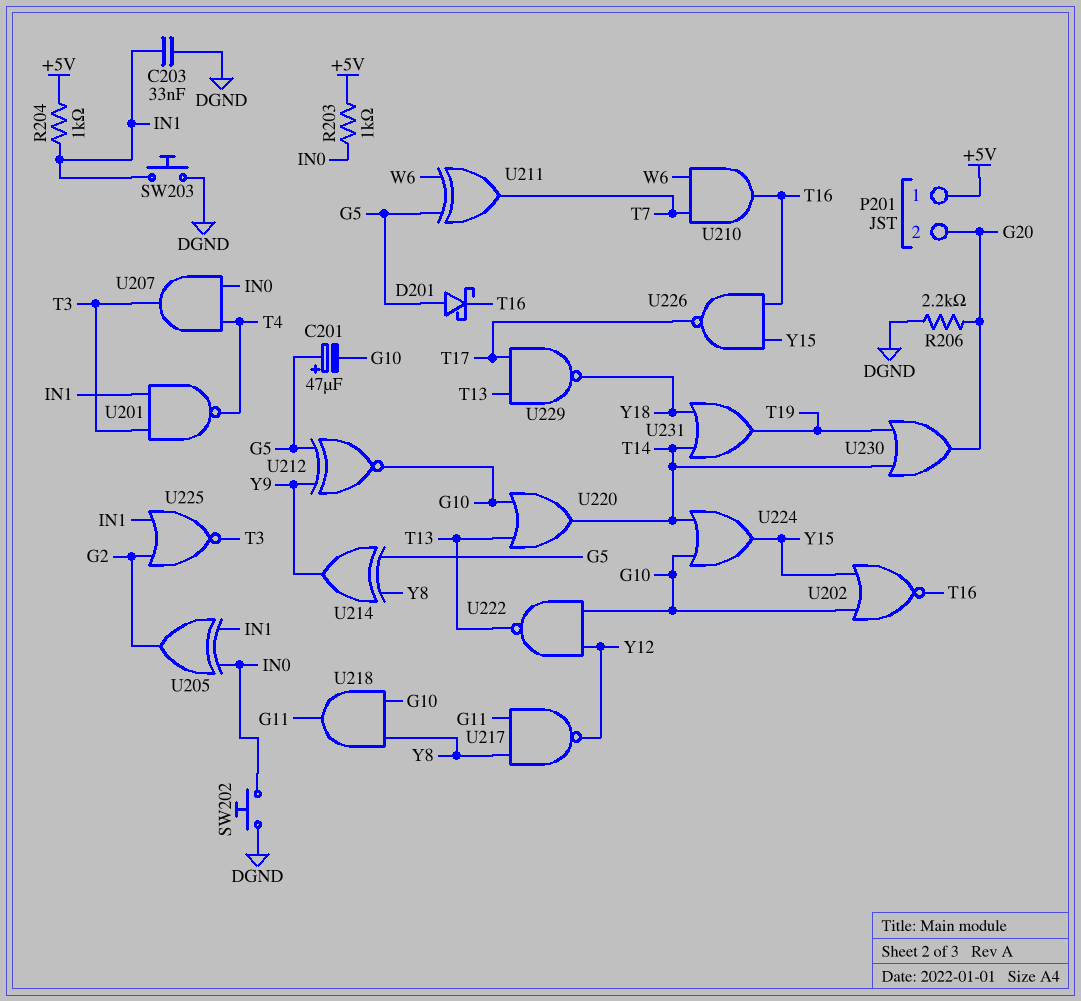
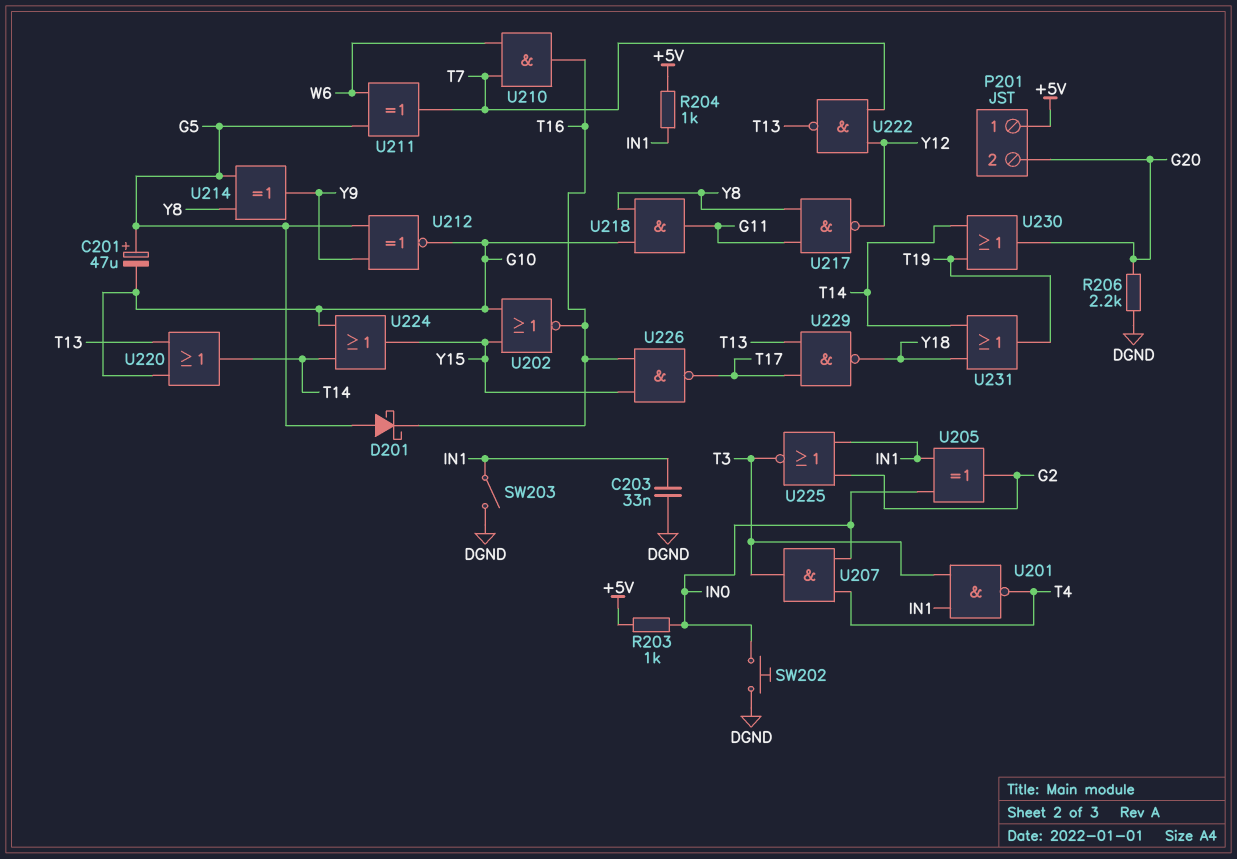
SW203: button (DGND, IN1) -> switch (DGND, IN1)
U222: NAND (in G10, in Y12, out T13) -> NAND (in T7, in Y12, out T13)

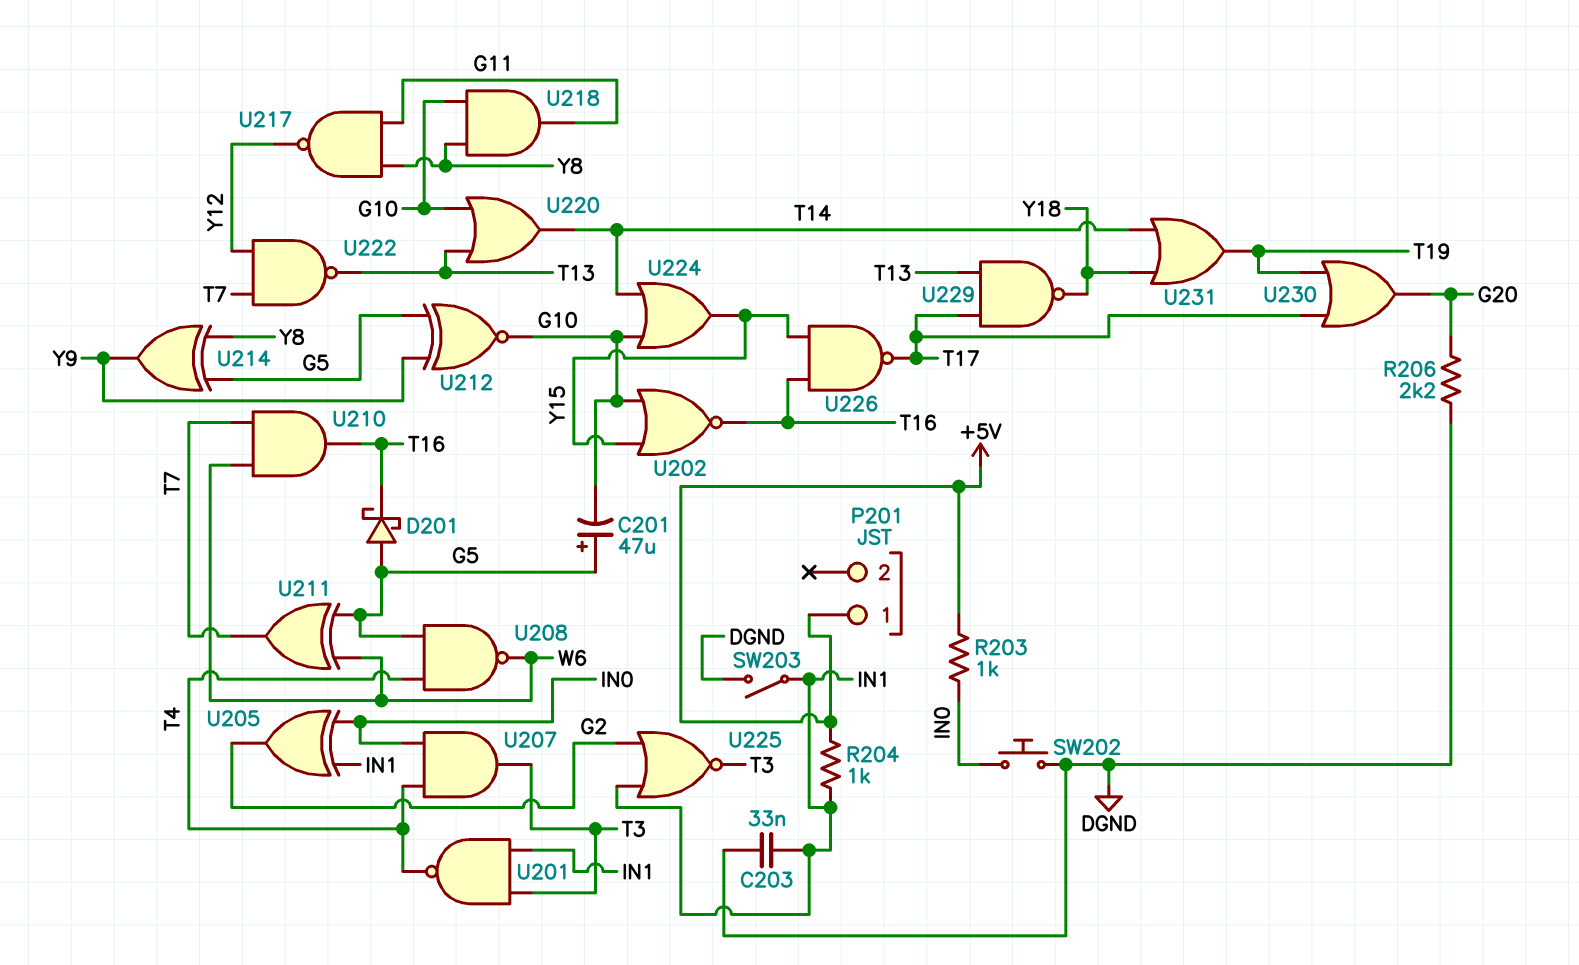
P201 pin 2: G20 -> none
U208: none -> NAND (in G5, in T4, out W6)
U230: OR (in T14, in T19, out G20) -> OR (in T17, in T19, out G20)

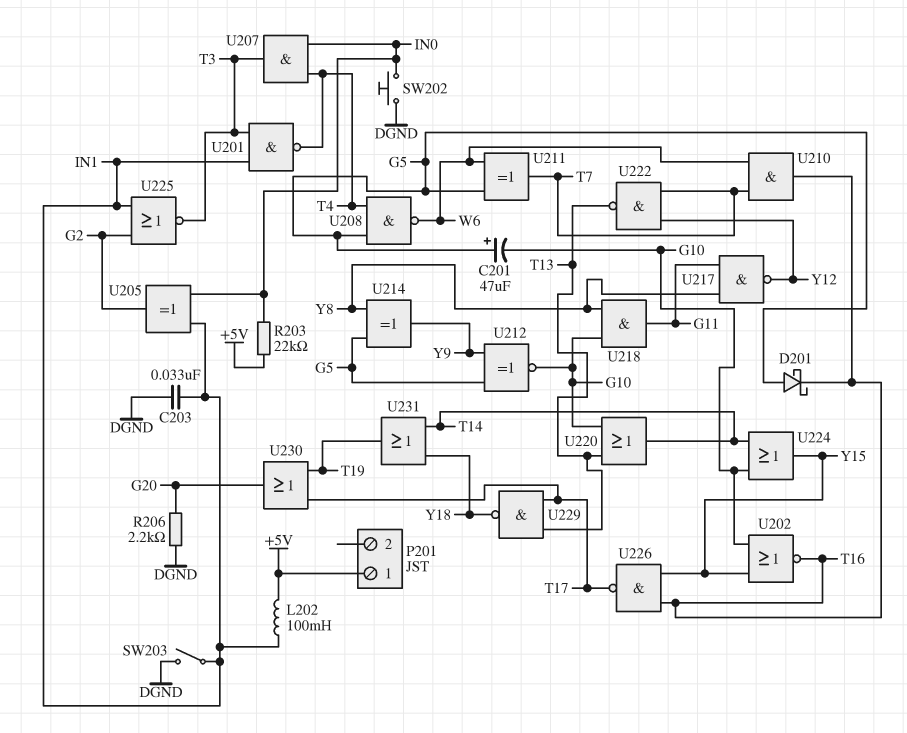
L202: none -> 100mH (+5V, IN1)
R203: 1k (+5V, IN0) -> 22k (+5V, IN0)
R204: 1k (+5V, IN1) -> none

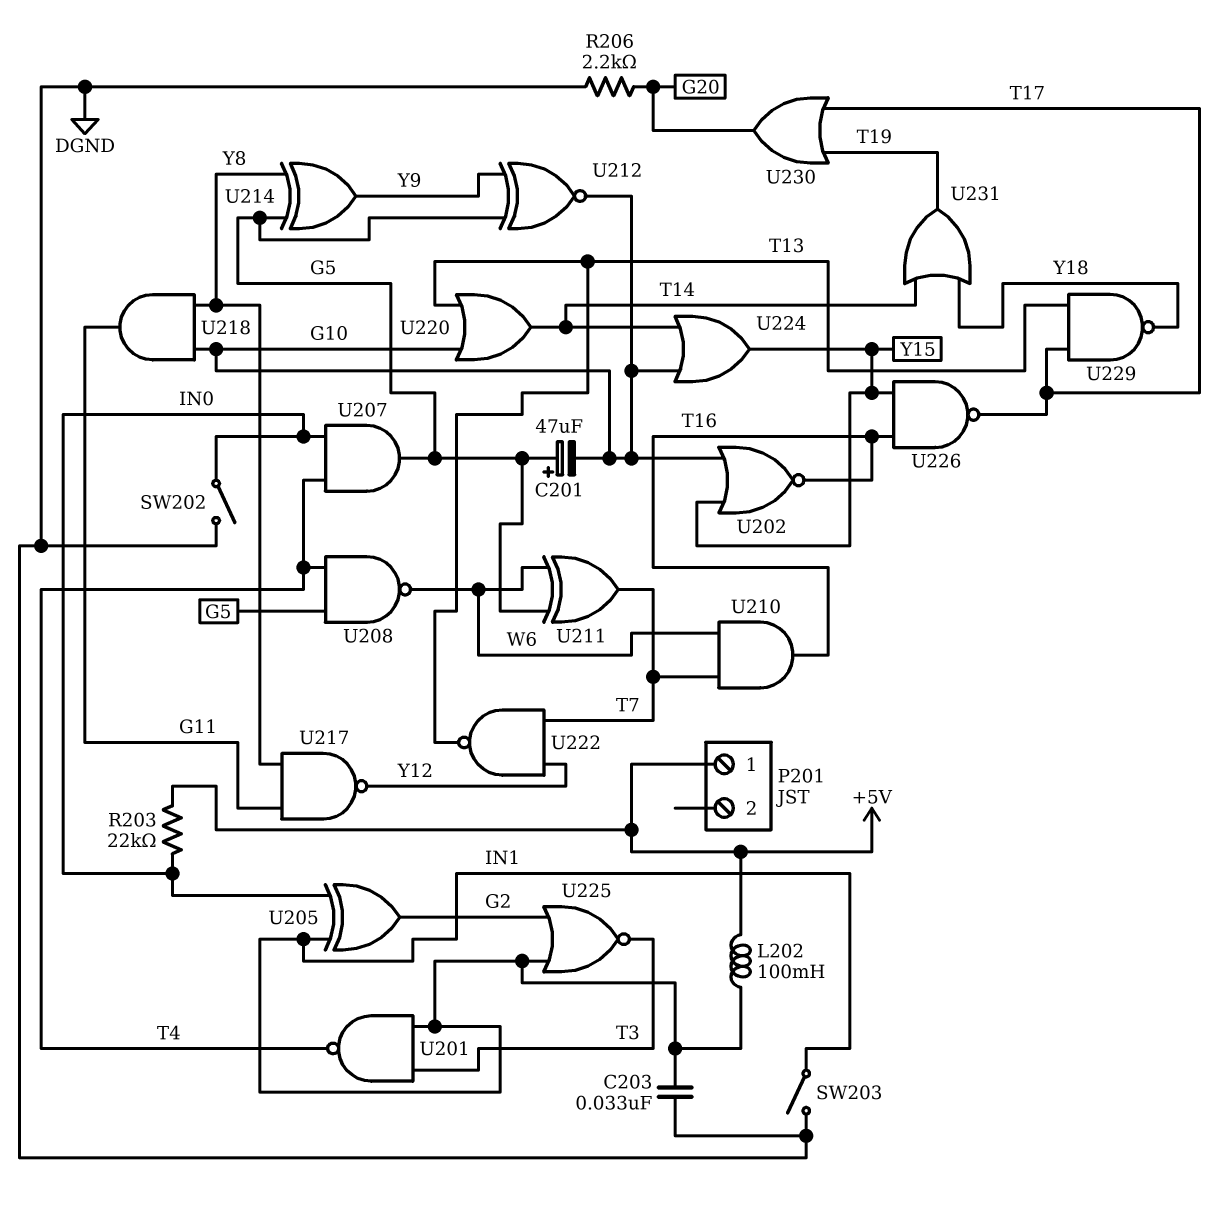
D201: schottky (A G5, K T16) -> none
SW202: button (DGND, IN0) -> switch (DGND, IN0)
U207: AND (in IN0, in T4, out T3) -> AND (in IN0, in T4, out G5)

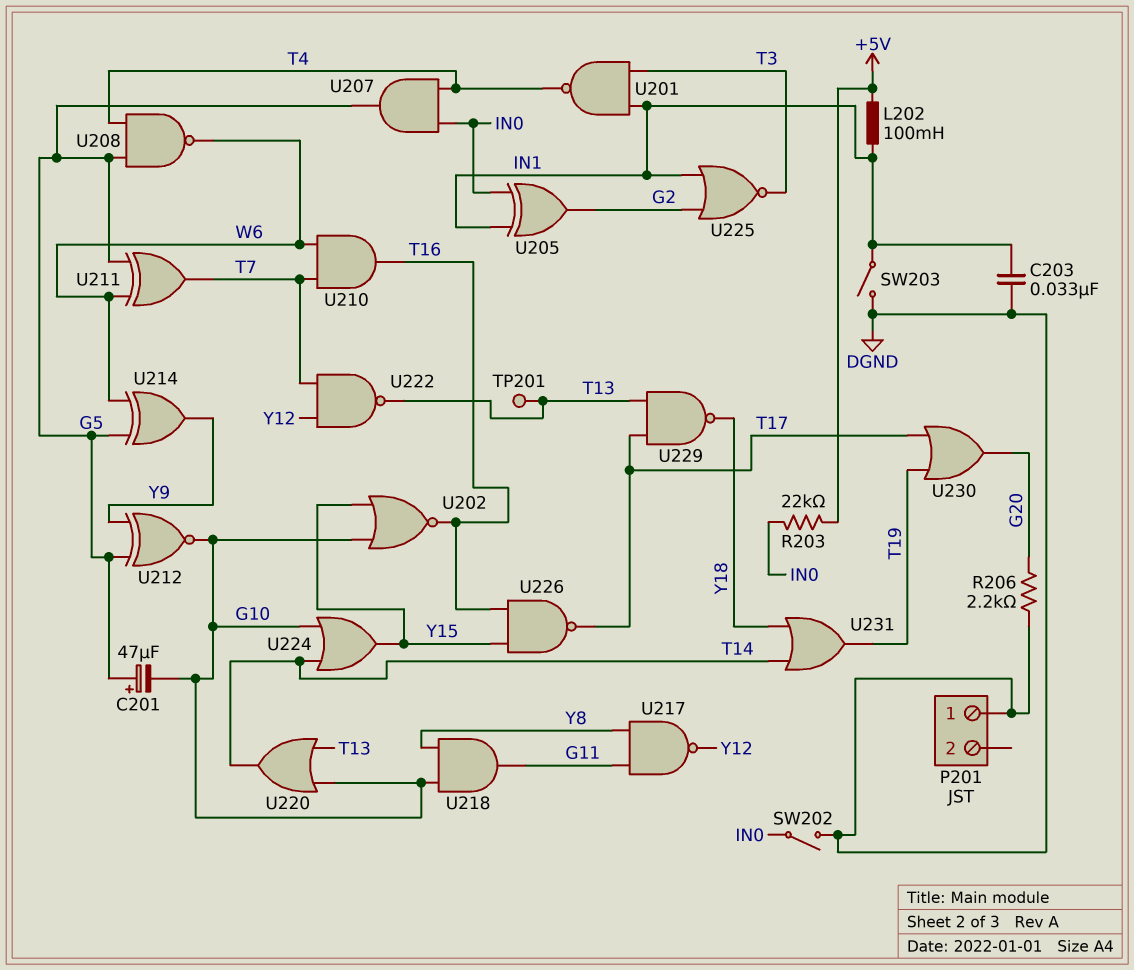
P201 pin 1: +5V -> DGND
TP201: none -> test point (T13)
U214: XOR (in G5, in Y8, out Y9) -> XOR (in G5, in W6, out Y9)

